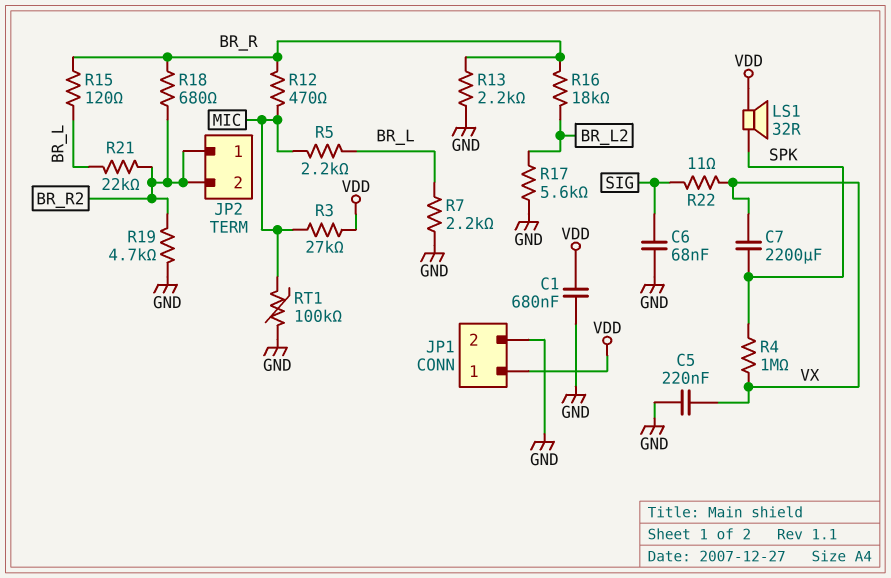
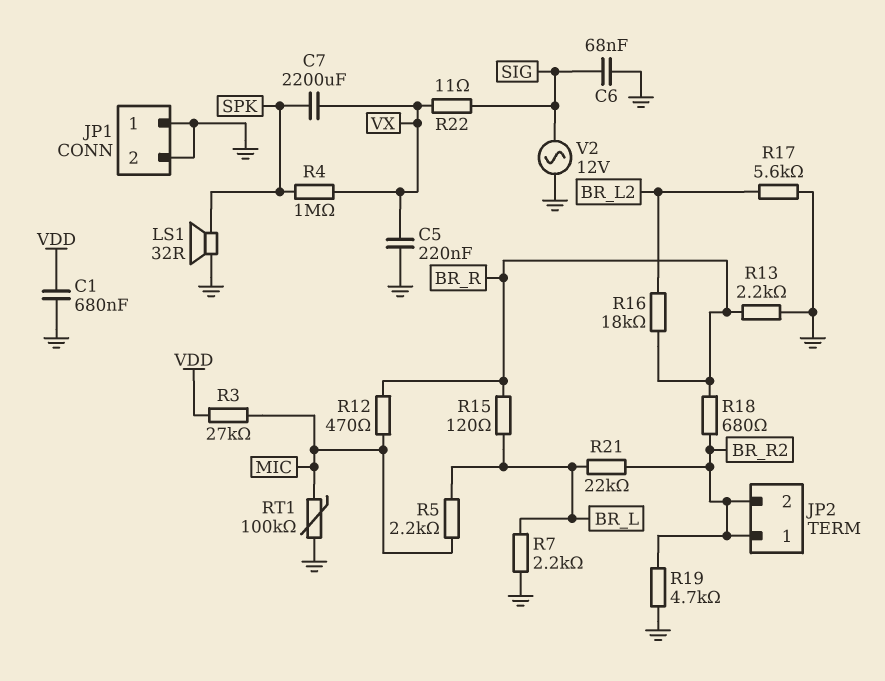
JP1 pin 1: VDD -> GND
LS1: speaker 32R (SPK, VDD) -> speaker 32R (GND, SPK)
V2: none -> AC 12V (GND, SIG)

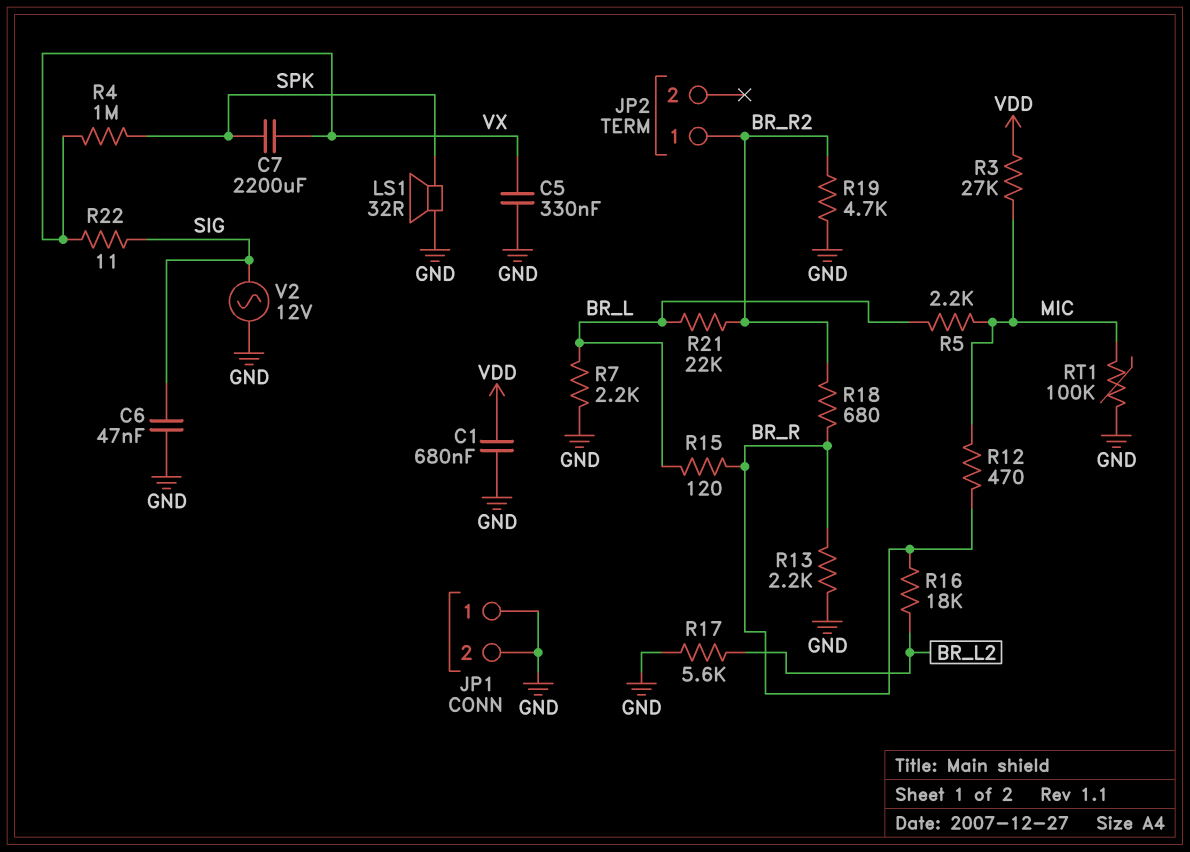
C5: 220nF (GND, VX) -> 330nF (GND, VX)
C6: 68nF (GND, SIG) -> 47nF (GND, SIG)
JP2 pin 2: BR_R2 -> none

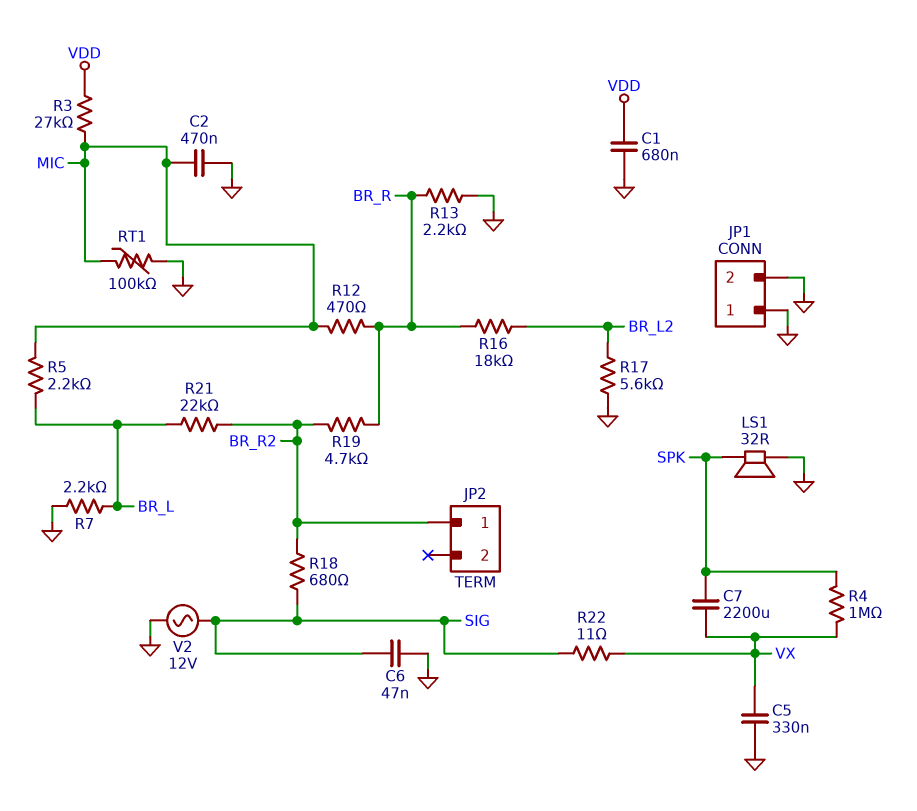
C2: none -> 470nF (GND, MIC)
R15: 120 (BR_L, BR_R) -> none
R18: 680 (BR_R, BR_R2) -> 680 (BR_R2, SIG)
R19: 4.7k (BR_R2, GND) -> 4.7k (BR_R, BR_R2)

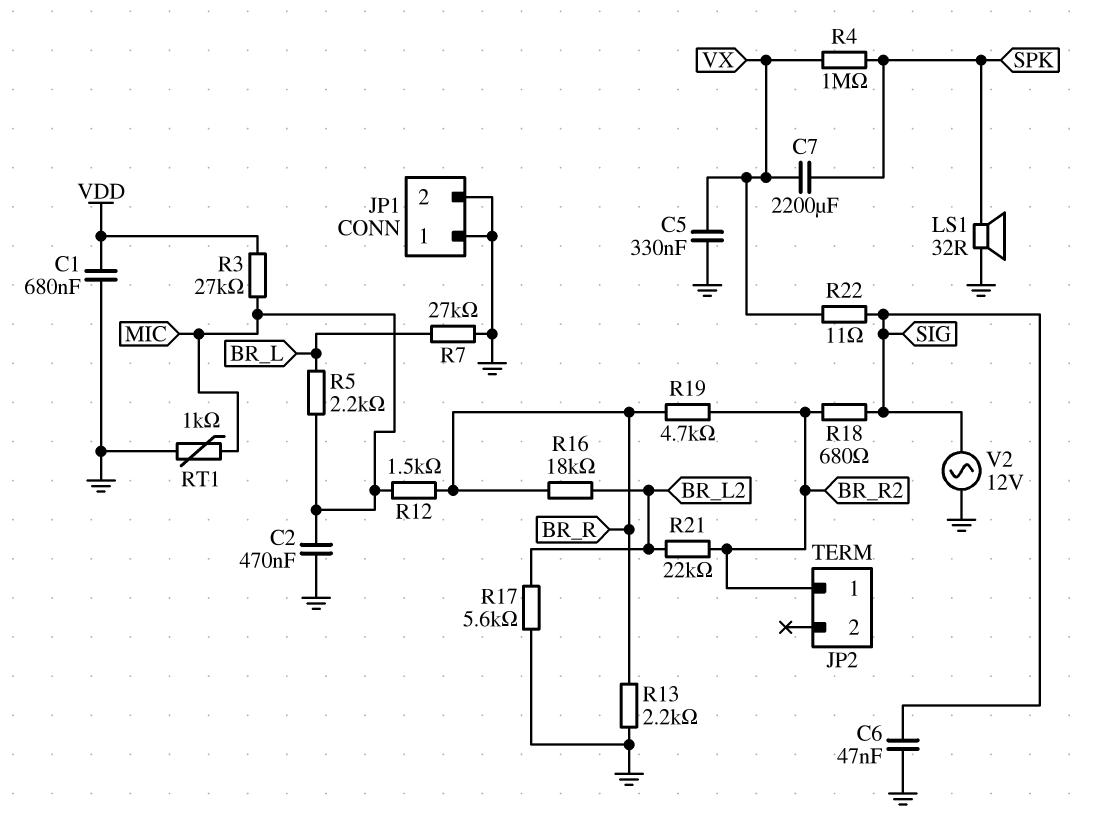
R7: 2.2k (BR_L, GND) -> 27k (BR_L, GND)
R12: 470 (BR_R, MIC) -> 1.5k (BR_R, MIC)
R21: 22k (BR_L, BR_R2) -> 22k (BR_L2, BR_R2)
RT1: 100k (GND, MIC) -> 1k (GND, MIC)

